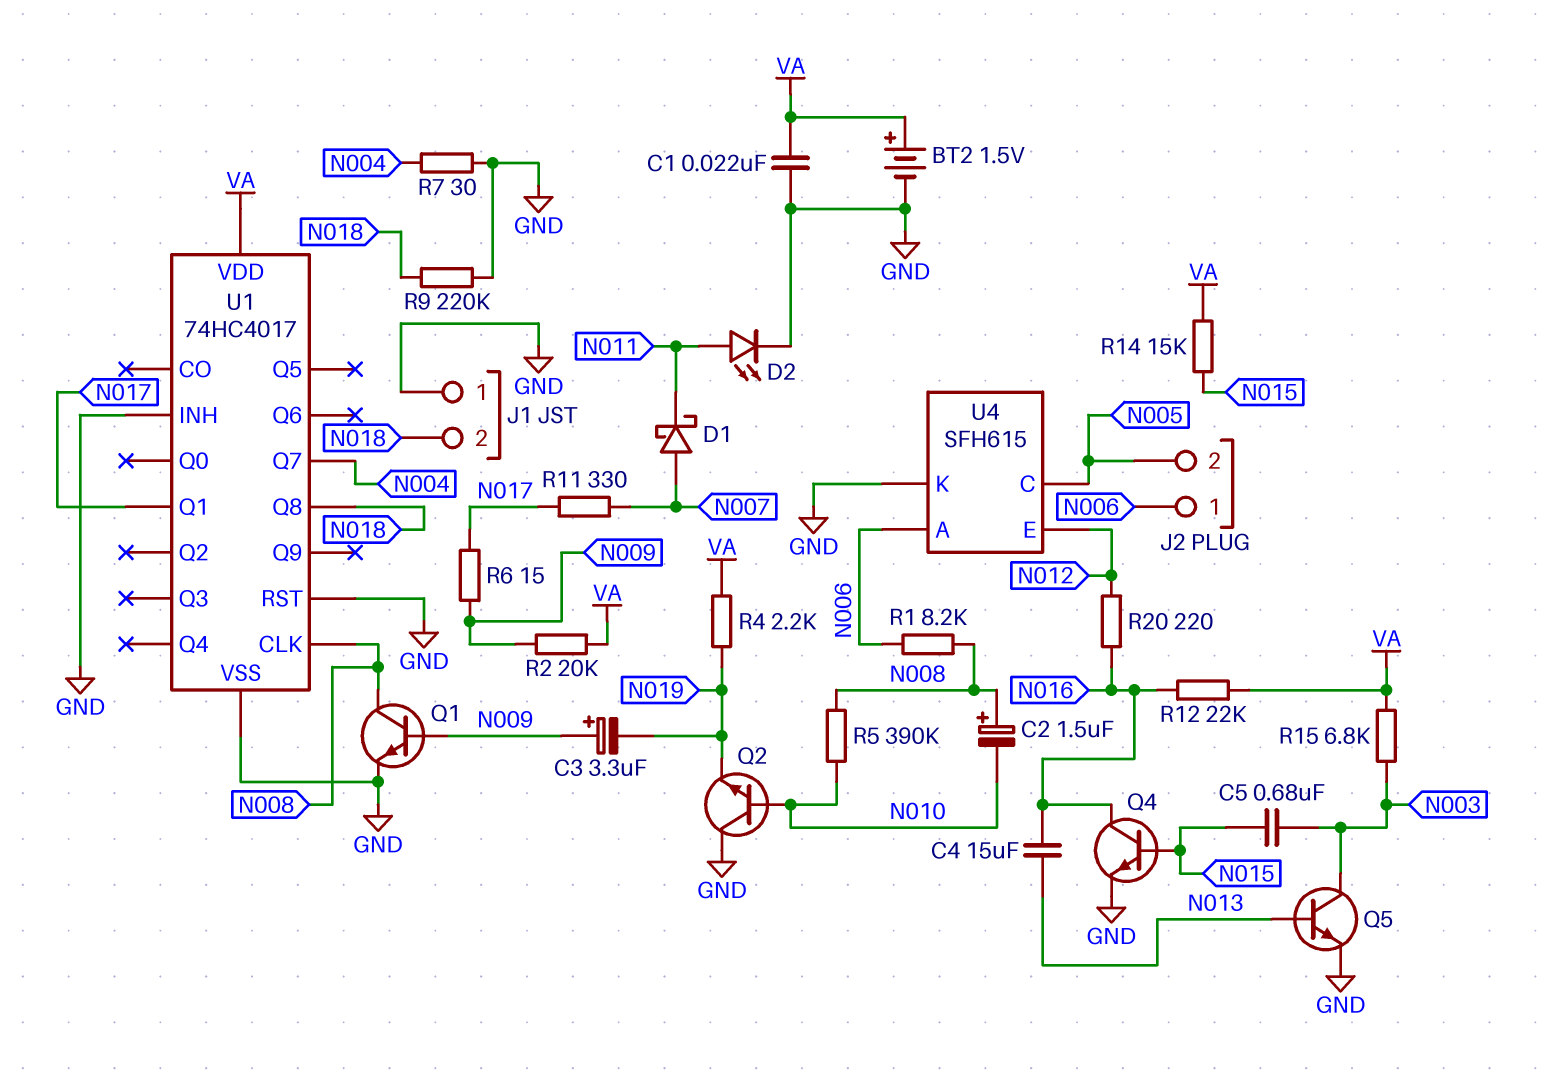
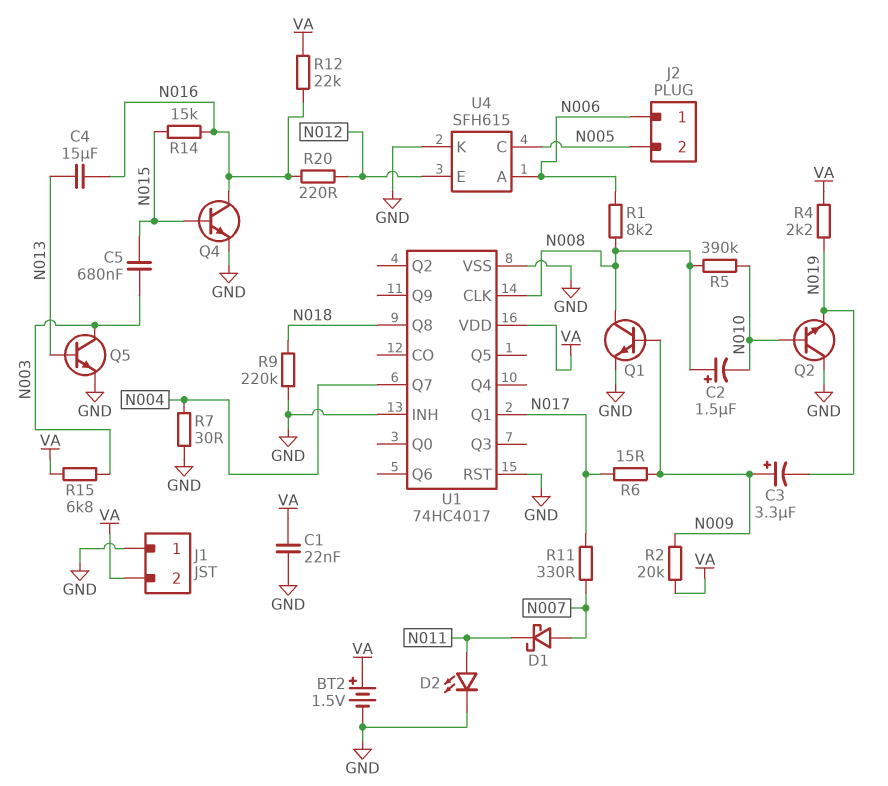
J1 pin 2: N018 -> VA
R14: 15k (N015, VA) -> 15k (N015, N016)

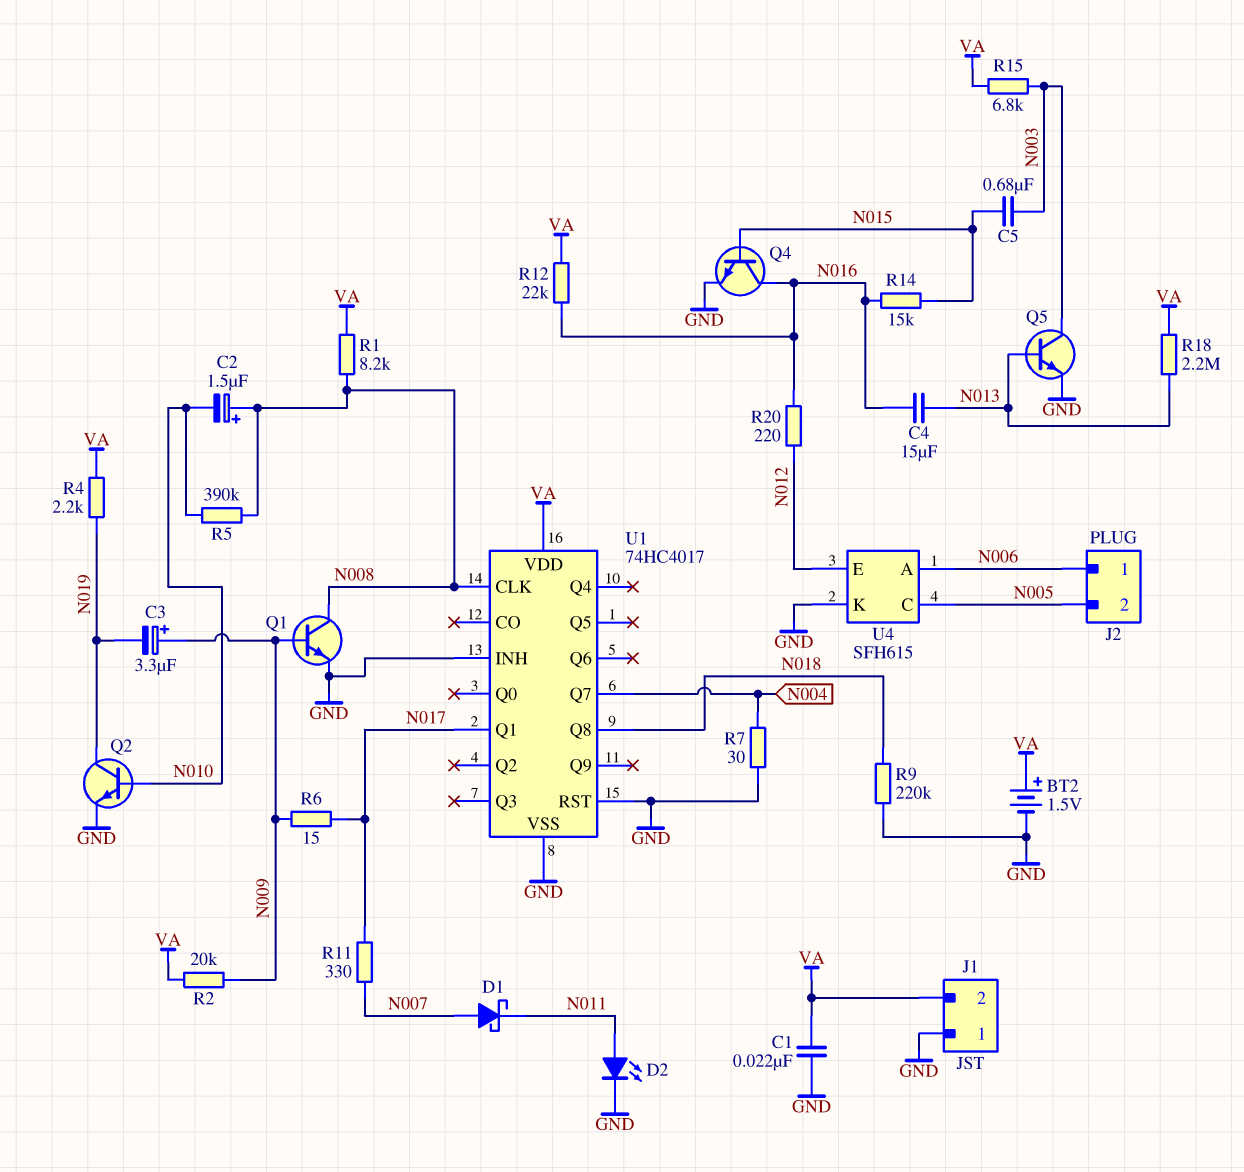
Q2: NPN (B N010, C GND, E N019) -> NPN (B N010, C N019, E GND)
R1: 8.2k (N006, N008) -> 8.2k (N008, VA)
R18: none -> 2.2M (N013, VA)

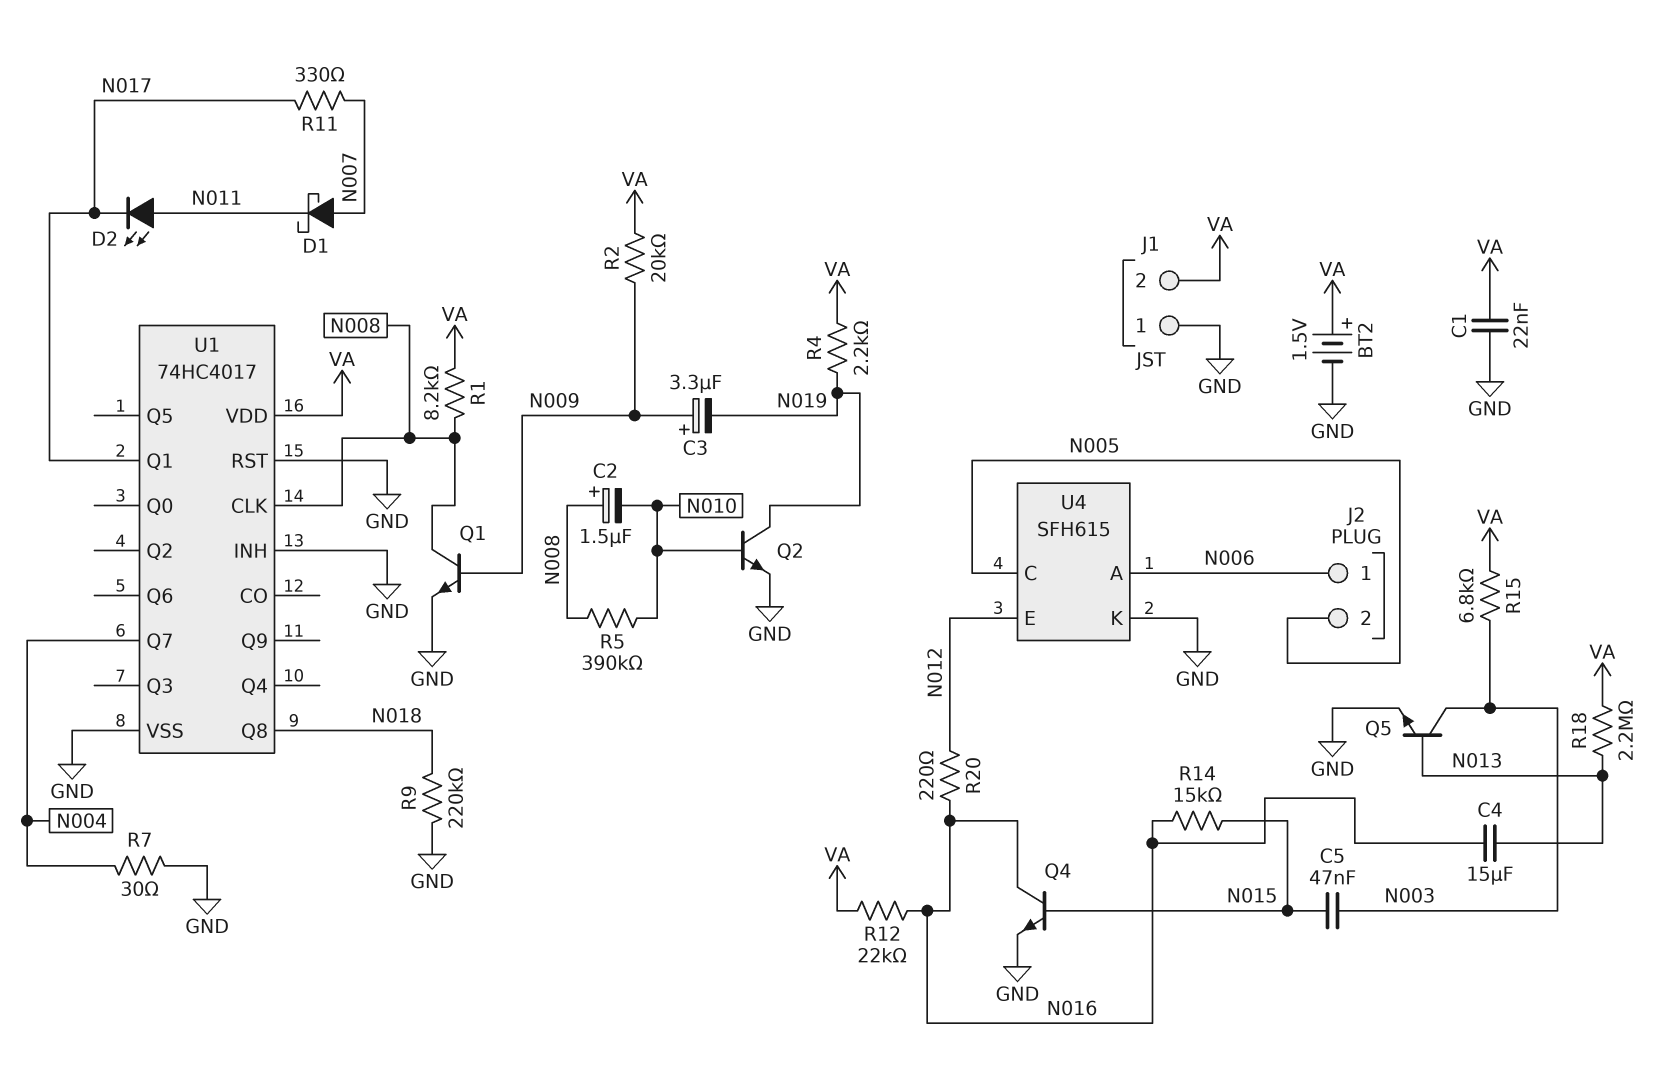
C5: 680nF (N003, N015) -> 47nF (N003, N015)
D2: LED (A N011, K GND) -> LED (A N011, K N017)
R6: 15 (N009, N017) -> none

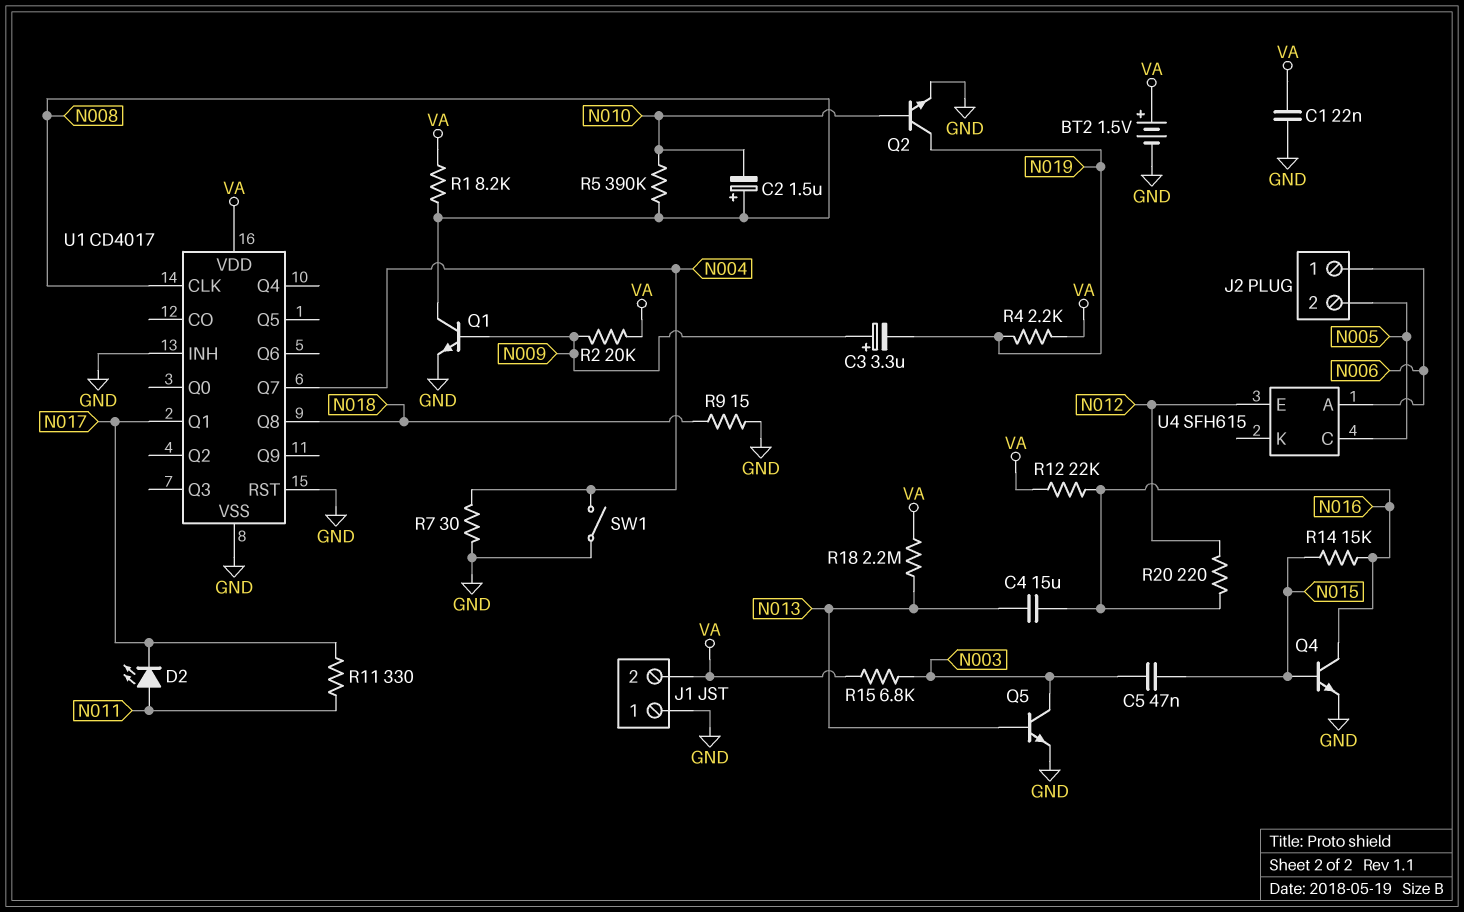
D1: schottky (A N007, K N011) -> none
R9: 220k (GND, N018) -> 15 (GND, N018)
R11: 330 (N007, N017) -> 330 (N011, N017)
SW1: none -> switch (GND, N004)
U1: 74HC4017 -> CD4017
U4 pin K: GND -> none

